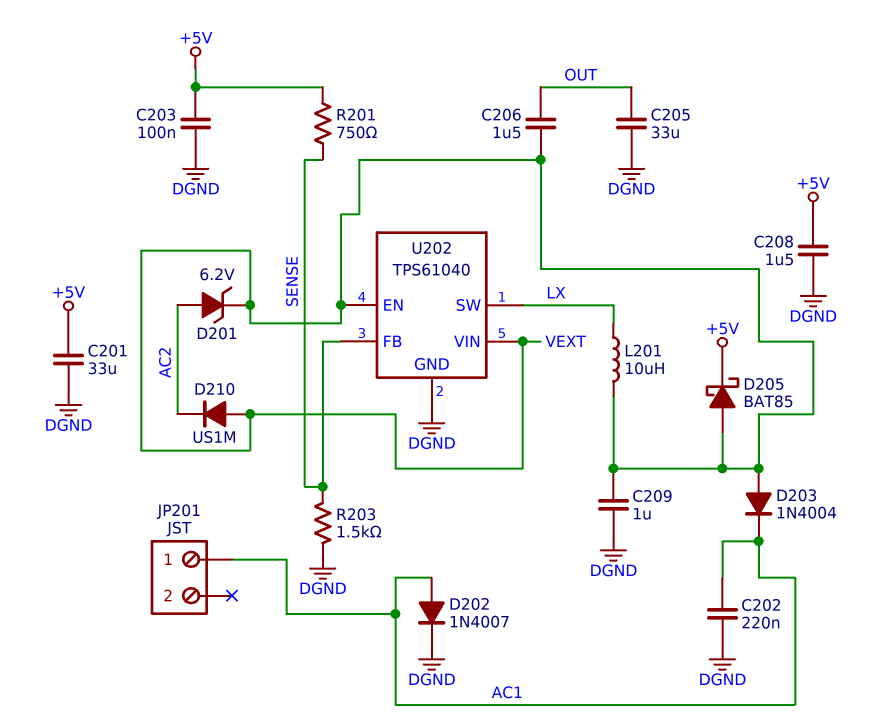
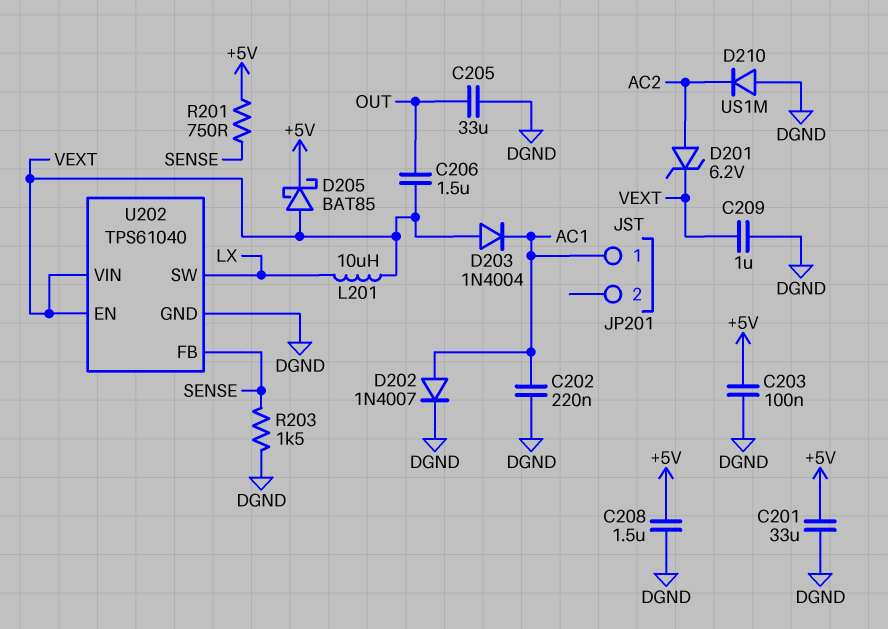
D210: diode US1M (A VEXT, K AC2) -> diode US1M (A DGND, K AC2)

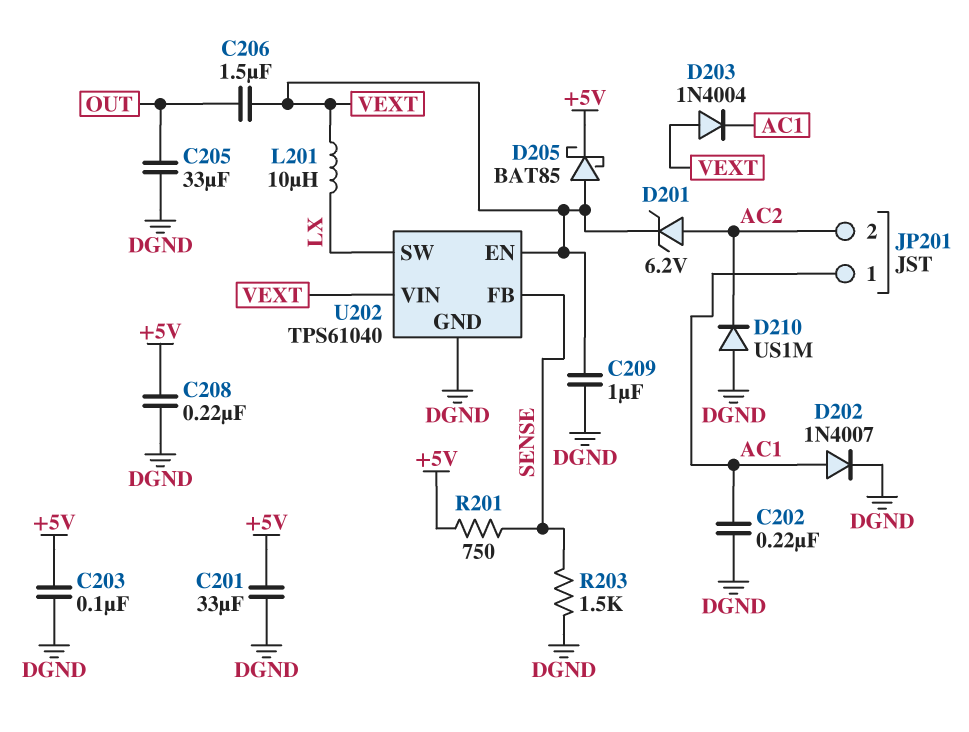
C208: 1.5uF (+5V, DGND) -> 220nF (+5V, DGND)
JP201 pin 2: none -> AC2

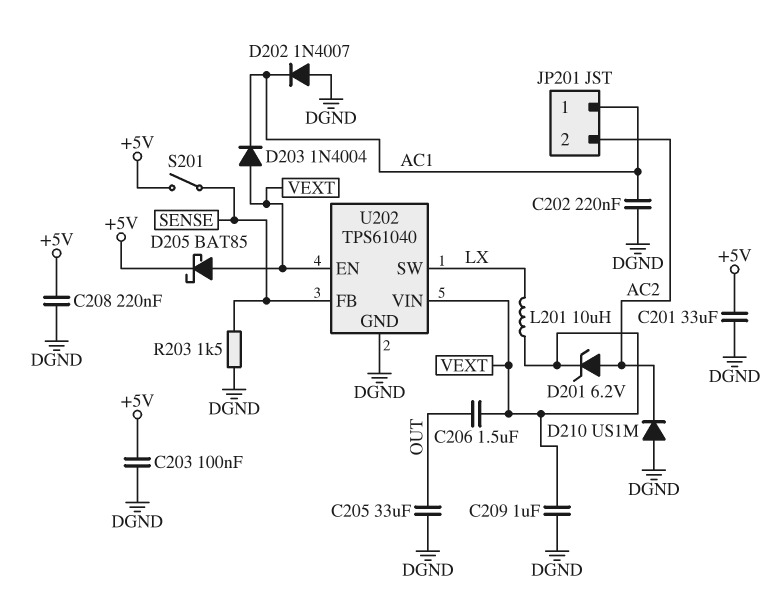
D202: diode 1N4007 (A AC1, K DGND) -> diode 1N4007 (A DGND, K AC1)
R201: 750 (+5V, SENSE) -> none
S201: none -> switch (+5V, SENSE)

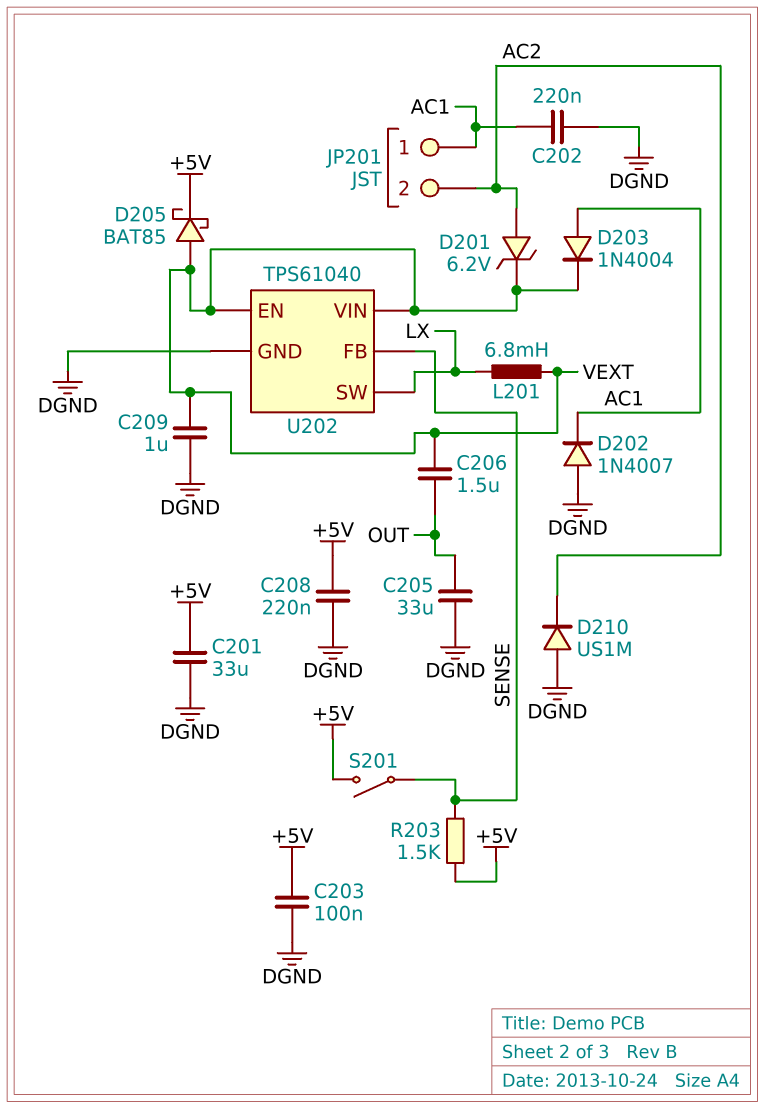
D203: diode 1N4004 (A VEXT, K AC1) -> diode 1N4004 (A AC1, K VEXT)
L201: 10uH (LX, VEXT) -> 6.8mH (LX, VEXT)
R203: 1.5k (DGND, SENSE) -> 1.5k (+5V, SENSE)

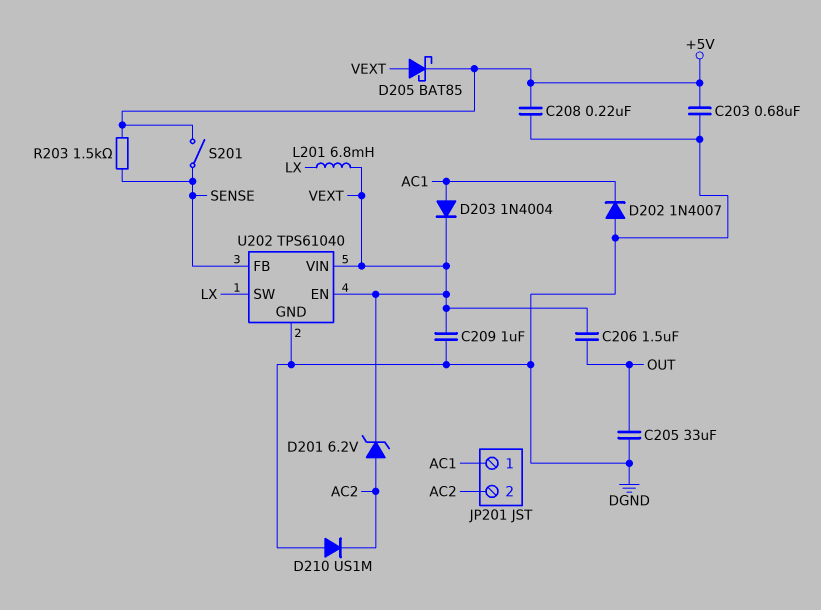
C201: 33uF (+5V, DGND) -> none
C202: 220nF (AC1, DGND) -> none
C203: 100nF (+5V, DGND) -> 680nF (+5V, DGND)

